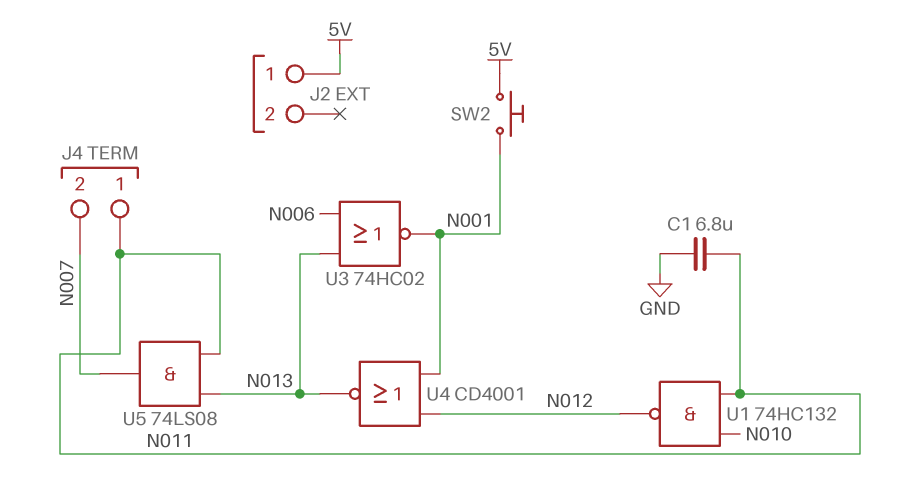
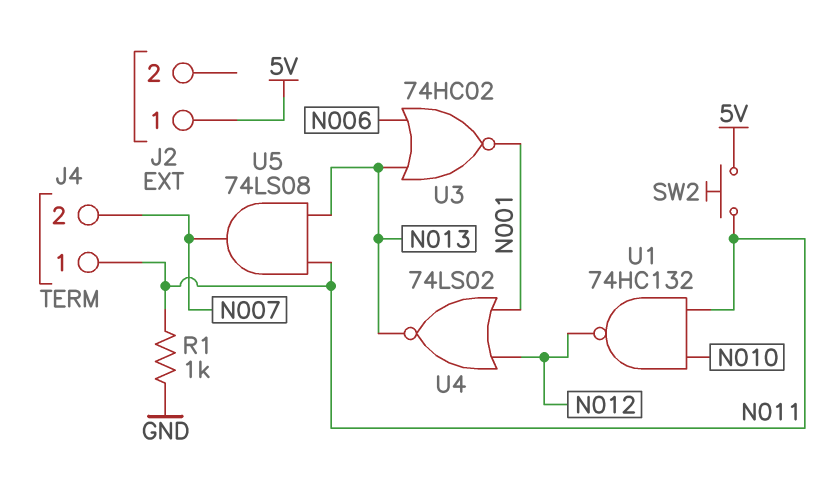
C1: 6.8uF (GND, N011) -> none
R1: none -> 1k (GND, N011)
SW2: button (5V, N001) -> button (5V, N011)
U4: NOR CD4001 (in N001, in N012, out N013) -> NOR 74LS02 (in N001, in N012, out N013)

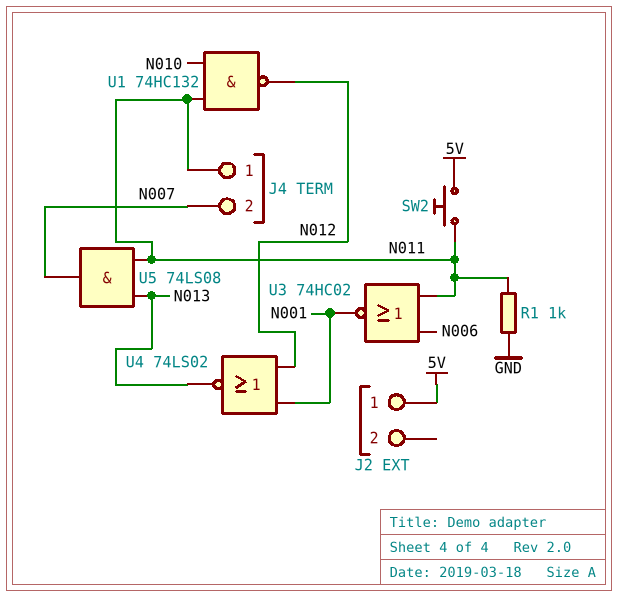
U3: NOR 74HC02 (in N006, in N013, out N001) -> NOR 74HC02 (in N006, in N011, out N001)

